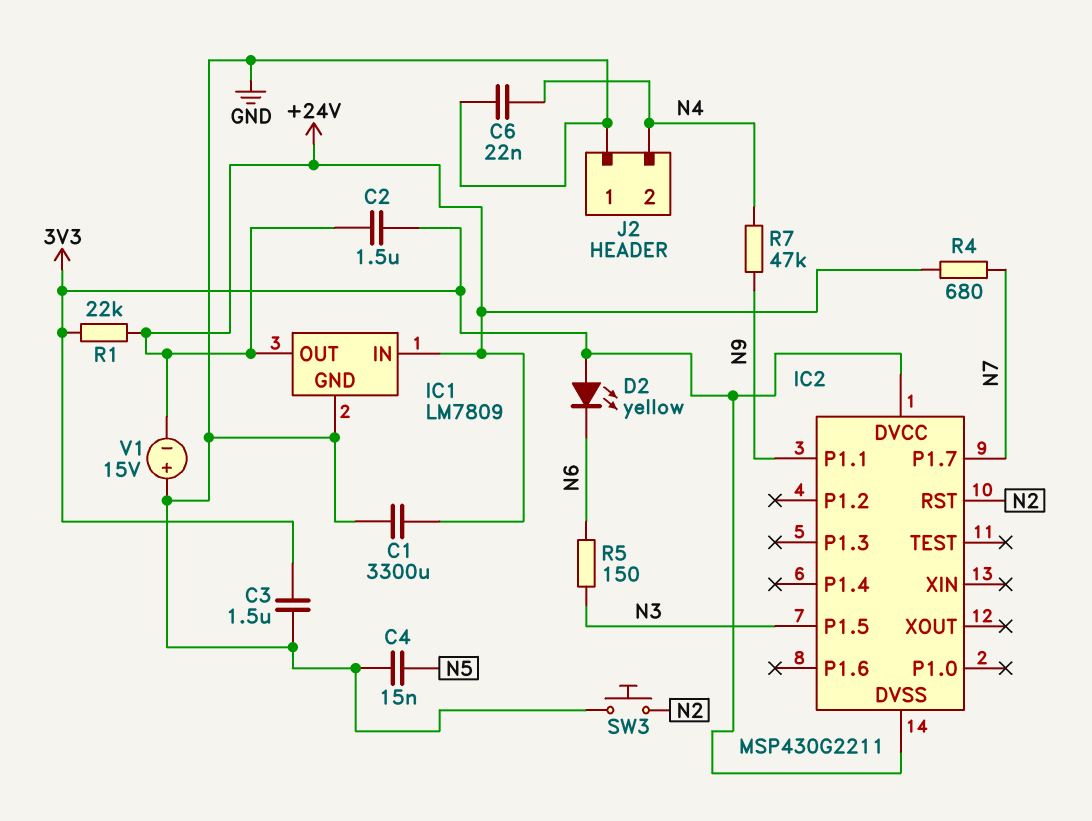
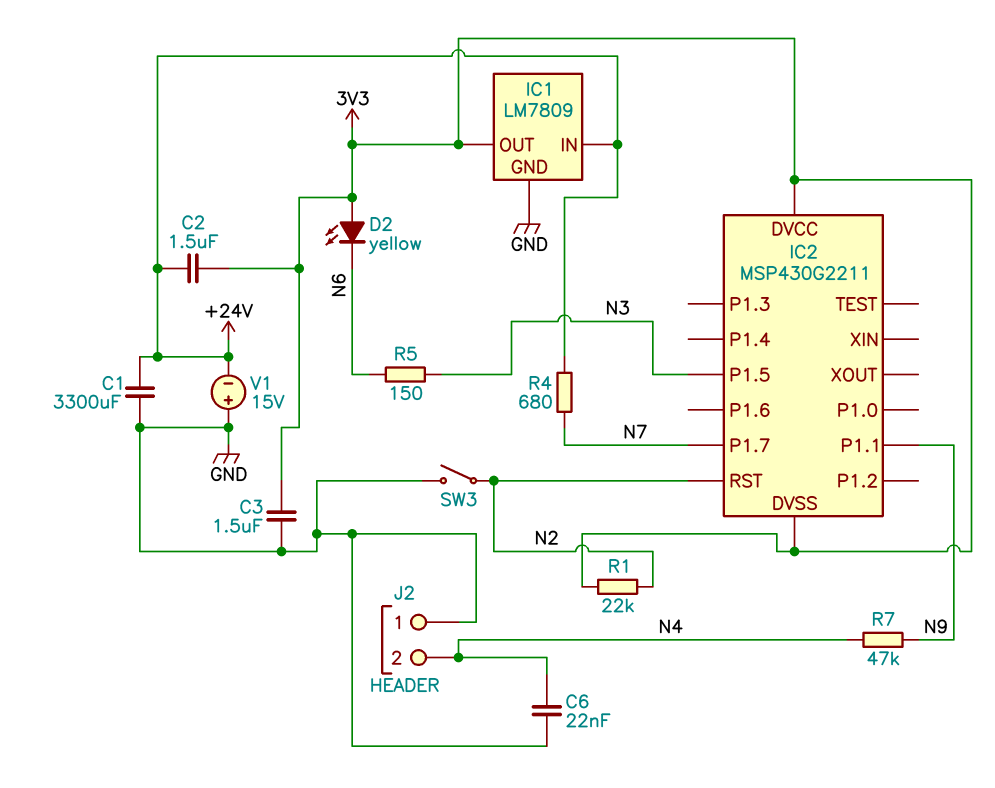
C4: 15nF (GND, N5) -> none
IC1 pin OUT: +24V -> 3V3
R1: 22k (+24V, 3V3) -> 22k (3V3, N2)
SW3: button (GND, N2) -> switch (GND, N2)

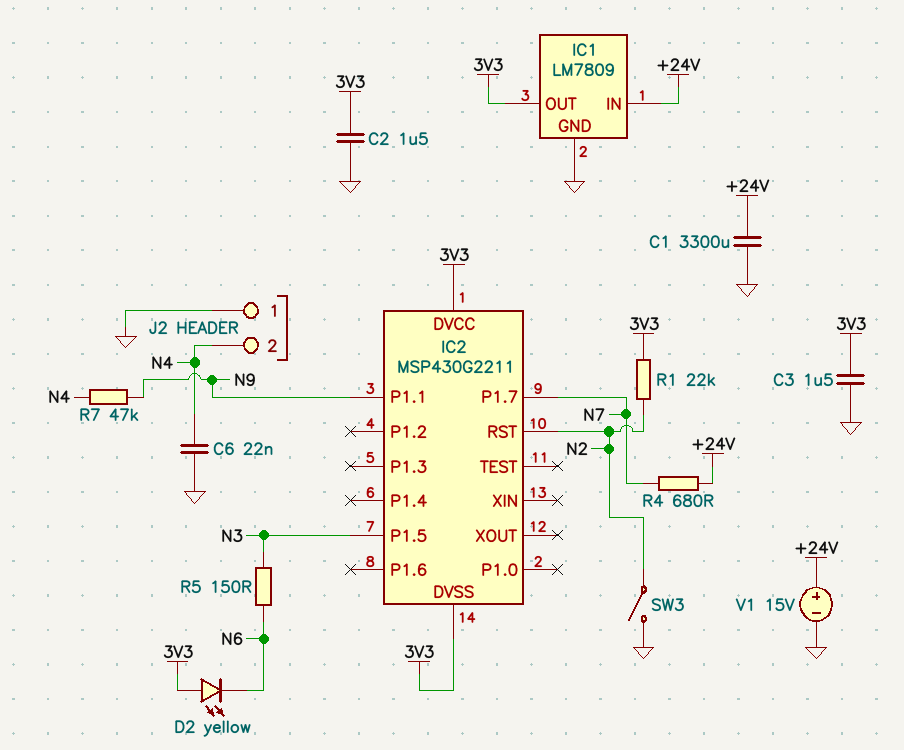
C2: 1.5uF (+24V, 3V3) -> 1.5uF (3V3, GND)
V1: 15V (plus GND, minus +24V) -> 15V (plus +24V, minus GND)

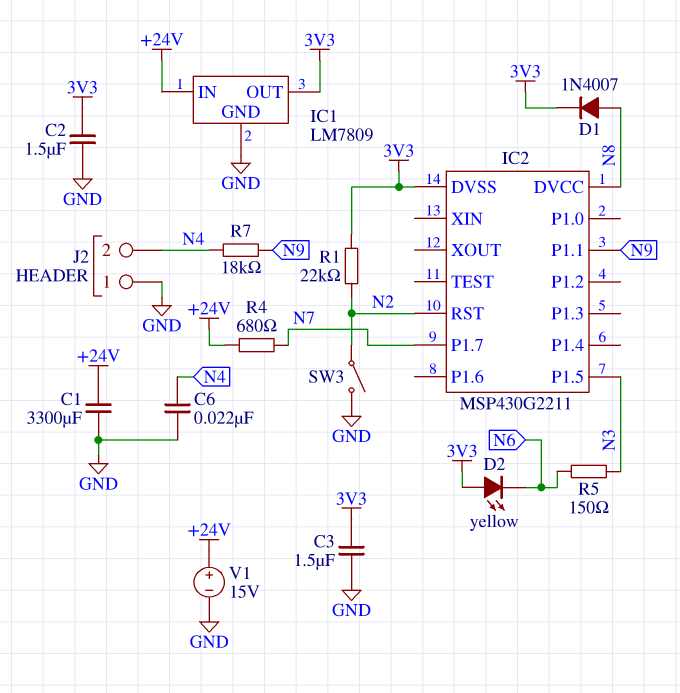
D1: none -> diode 1N4007 (A N8, K 3V3)
IC2 pin DVCC: 3V3 -> N8
R7: 47k (N4, N9) -> 18k (N4, N9)

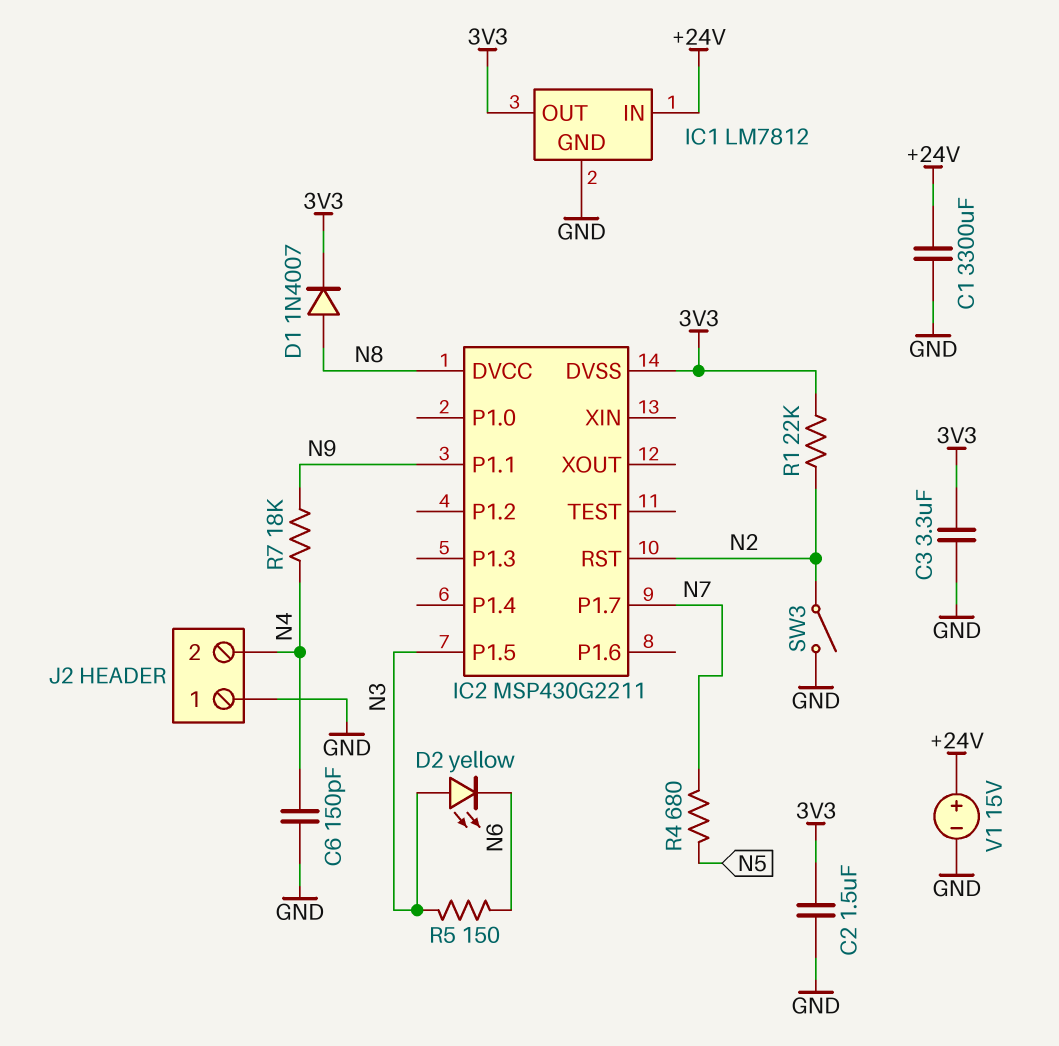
C3: 1.5uF (3V3, GND) -> 3.3uF (3V3, GND)
C6: 22nF (GND, N4) -> 150pF (GND, N4)
D2: LED yellow (A 3V3, K N6) -> LED yellow (A N3, K N6)
IC1: LM7809 -> LM7812
R4: 680 (+24V, N7) -> 680 (N5, N7)

